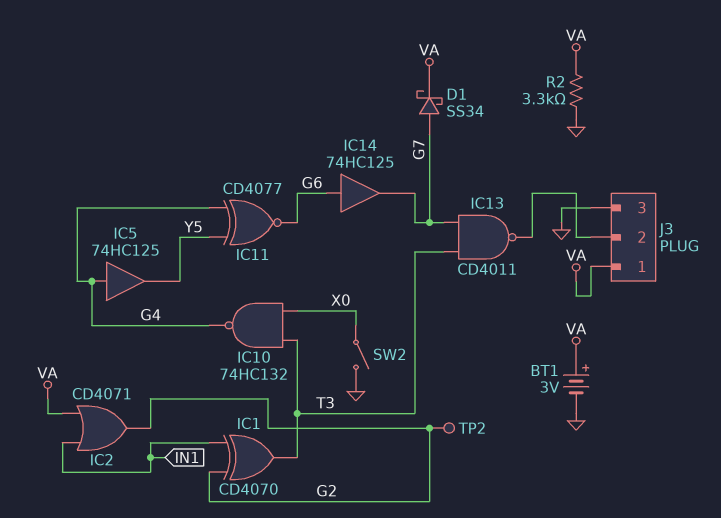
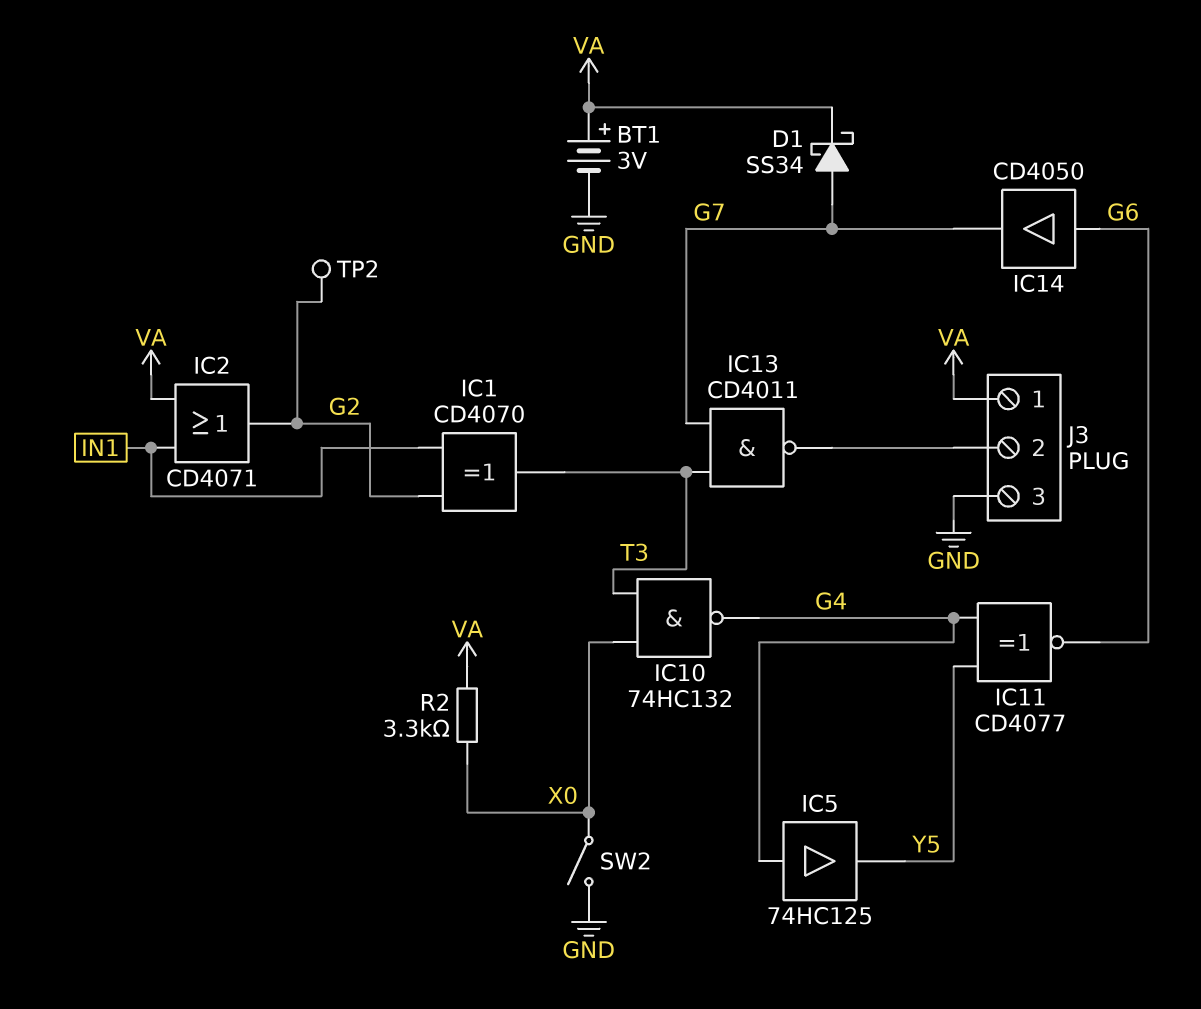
IC14: buffer 74HC125 (in G6, out G7) -> buffer CD4050 (in G6, out G7)
R2: 3.3k (GND, VA) -> 3.3k (VA, X0)

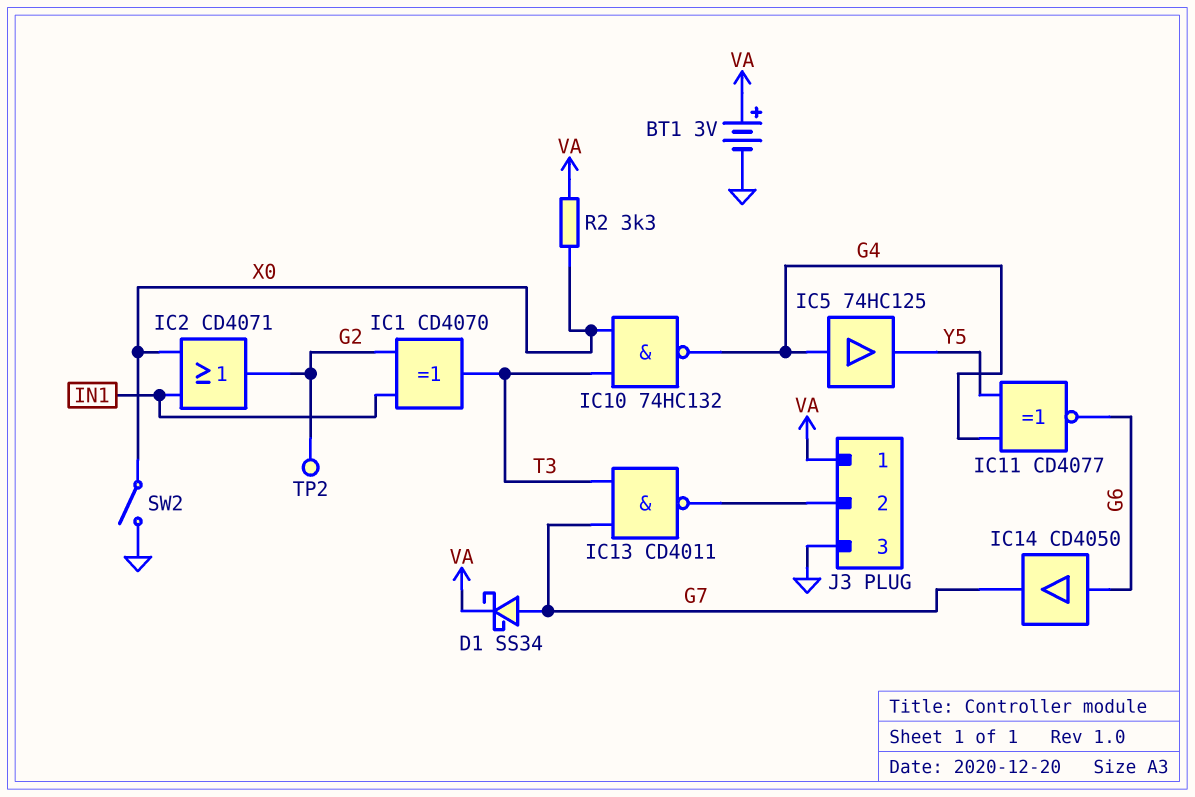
IC2: OR CD4071 (in IN1, in VA, out G2) -> OR CD4071 (in IN1, in X0, out G2)

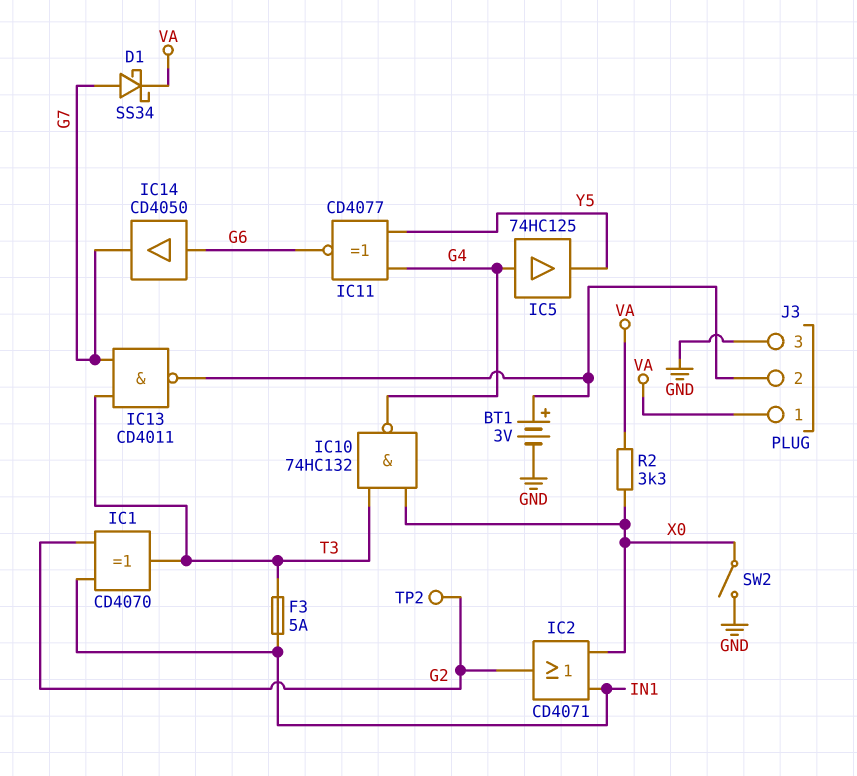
BT1: 3V (plus VA, minus GND) -> 3V (plus J3/2, minus GND)
F3: none -> 5A (IN1, T3)

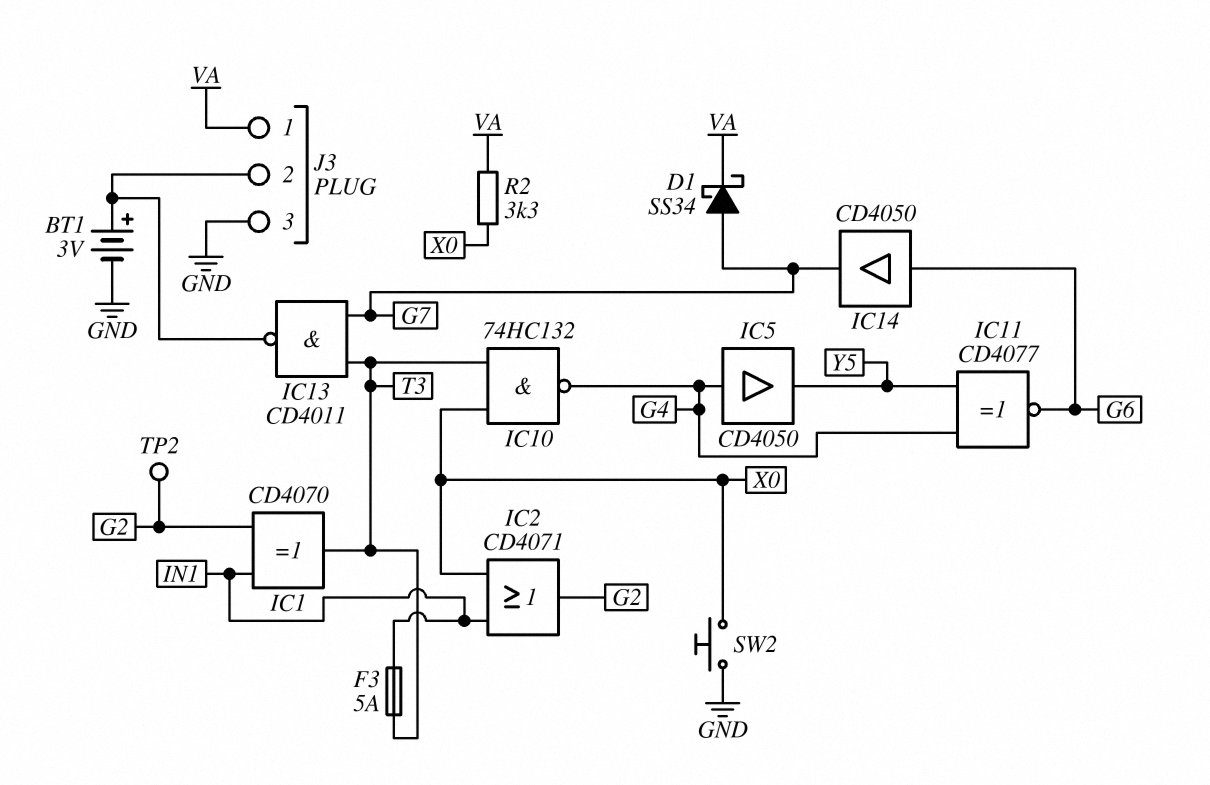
IC5: buffer 74HC125 (in G4, out Y5) -> buffer CD4050 (in G4, out Y5)
SW2: switch (GND, X0) -> button (GND, X0)

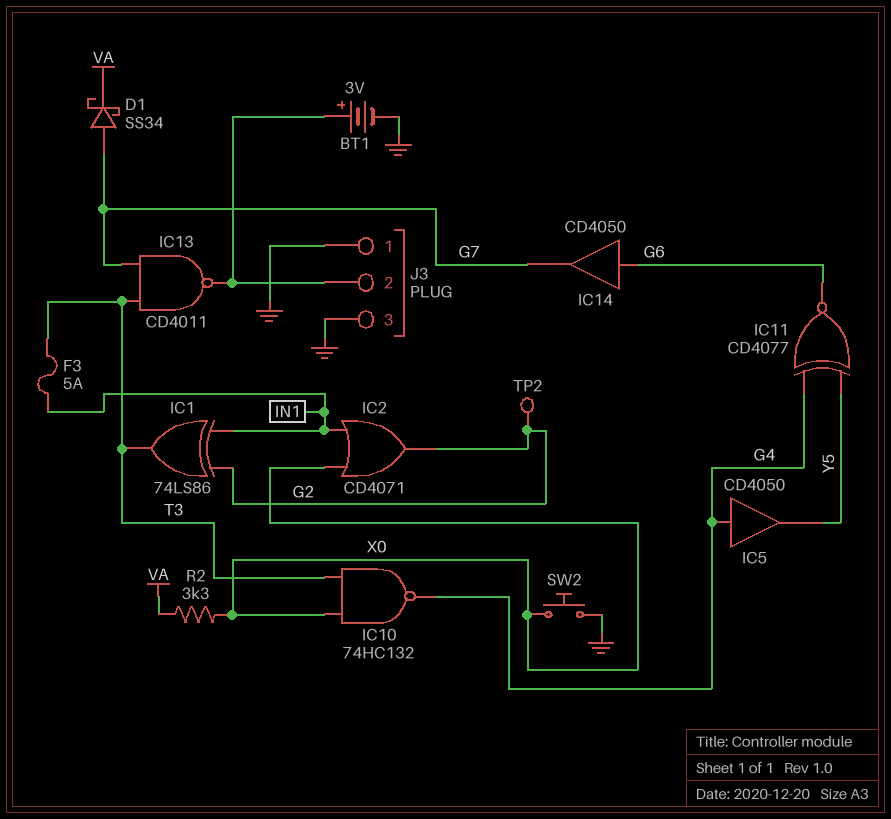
IC1: XOR CD4070 (in G2, in IN1, out T3) -> XOR 74LS86 (in G2, in IN1, out T3)
J3 pin 1: VA -> GND

